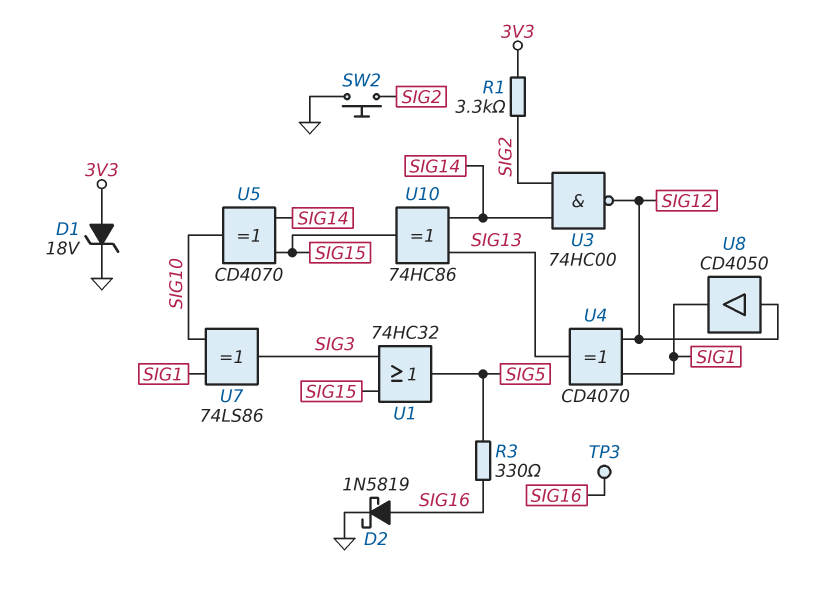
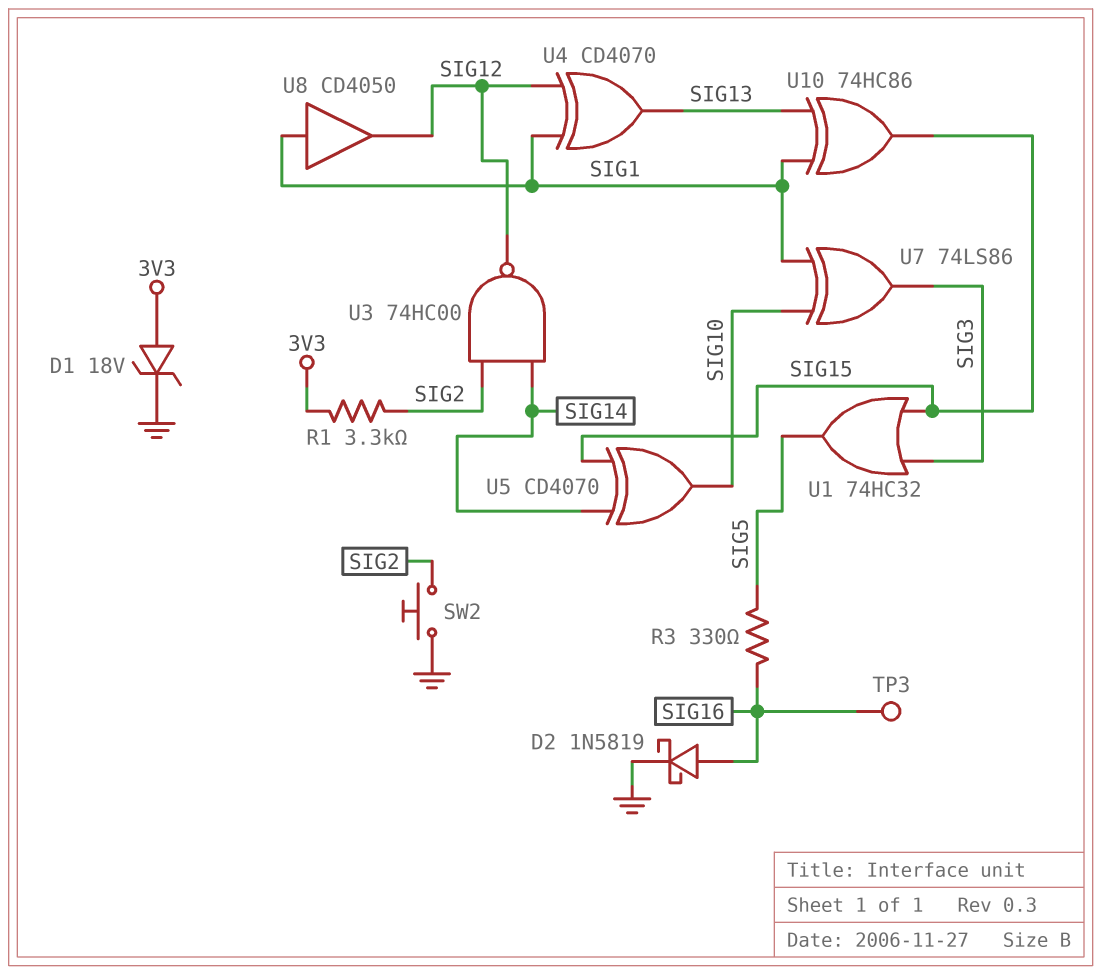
U8: buffer CD4050 (in SIG12, out SIG1) -> buffer CD4050 (in SIG1, out SIG12)
U10: XOR 74HC86 (in SIG13, in SIG14, out SIG15) -> XOR 74HC86 (in SIG1, in SIG13, out SIG15)

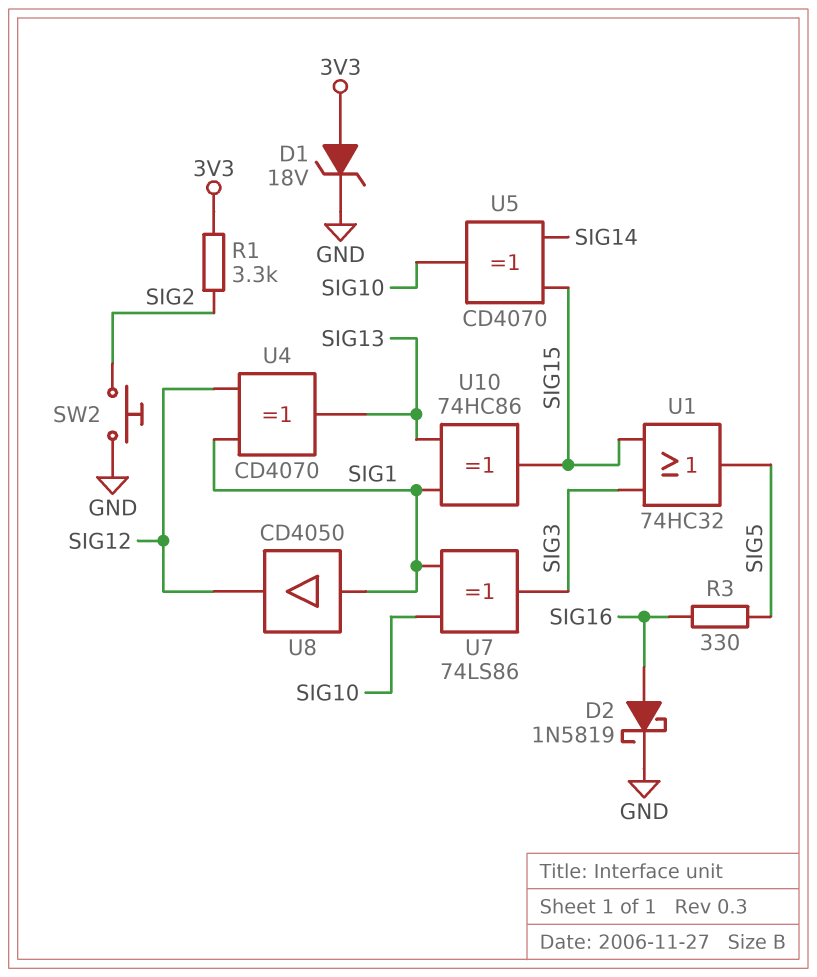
TP3: test point (SIG16) -> none
U3: NAND 74HC00 (in SIG2, in SIG14, out SIG12) -> none

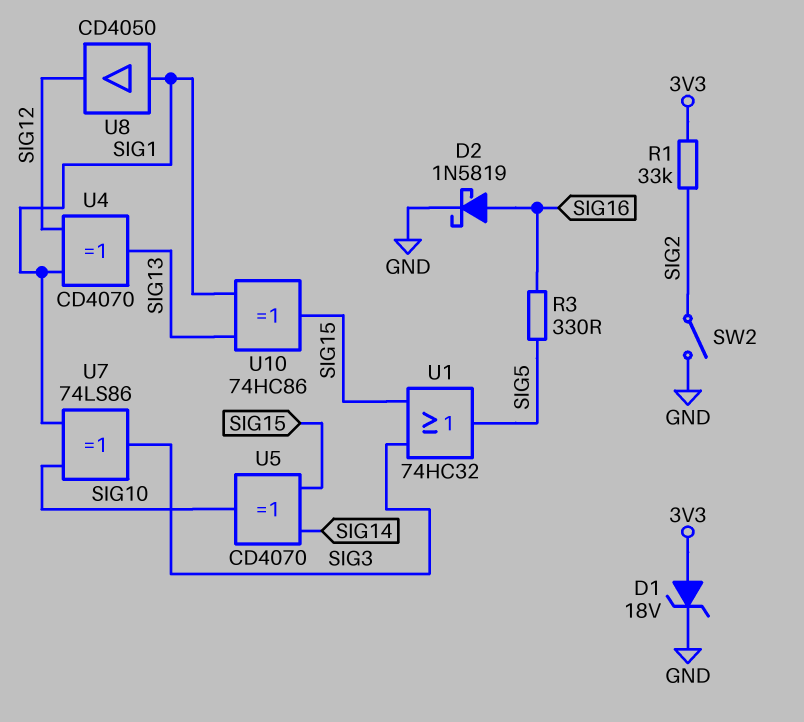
R1: 3.3k (3V3, SIG2) -> 33k (3V3, SIG2)
SW2: button (GND, SIG2) -> switch (GND, SIG2)

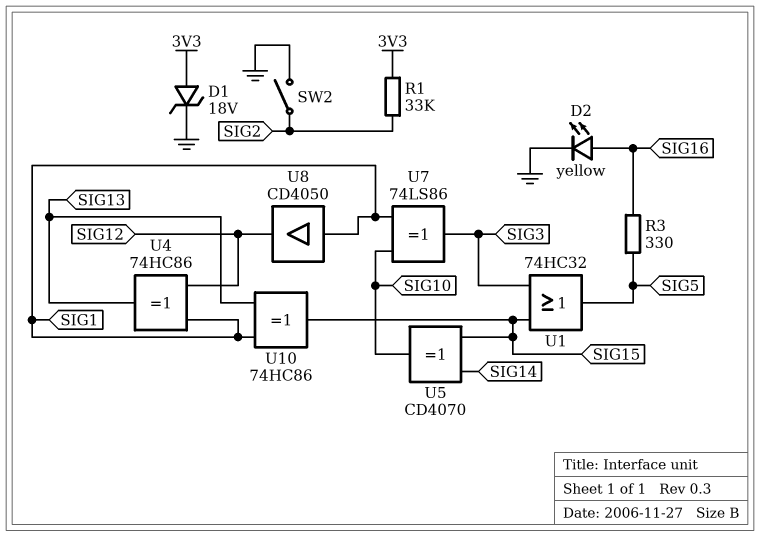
D2: schottky 1N5819 (A SIG16, K GND) -> LED yellow (A SIG16, K GND)
U4: XOR CD4070 (in SIG1, in SIG12, out SIG13) -> XOR 74HC86 (in SIG1, in SIG12, out SIG13)

